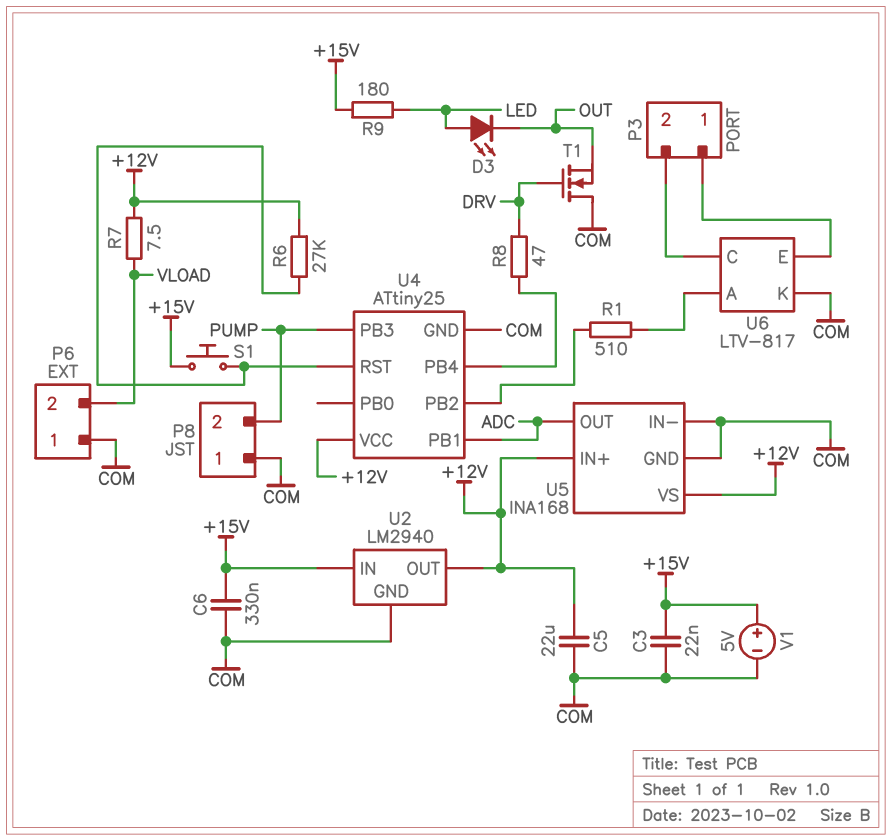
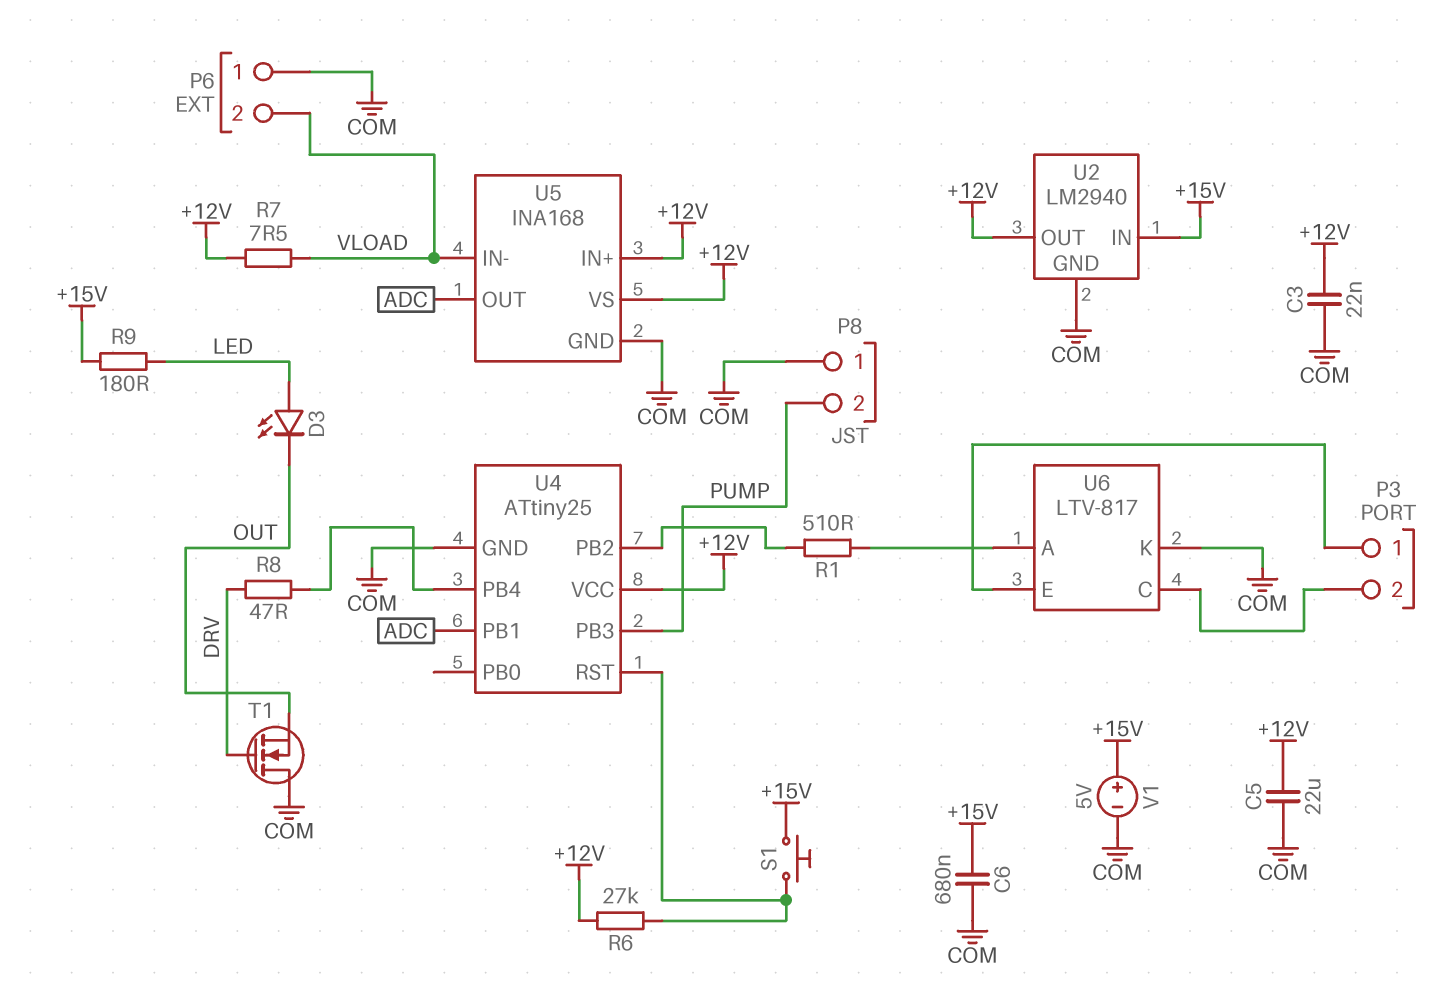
C3: 22nF (+15V, COM) -> 22nF (+12V, COM)
C6: 330nF (+15V, COM) -> 680nF (+15V, COM)
U5 pin IN-: COM -> VLOAD

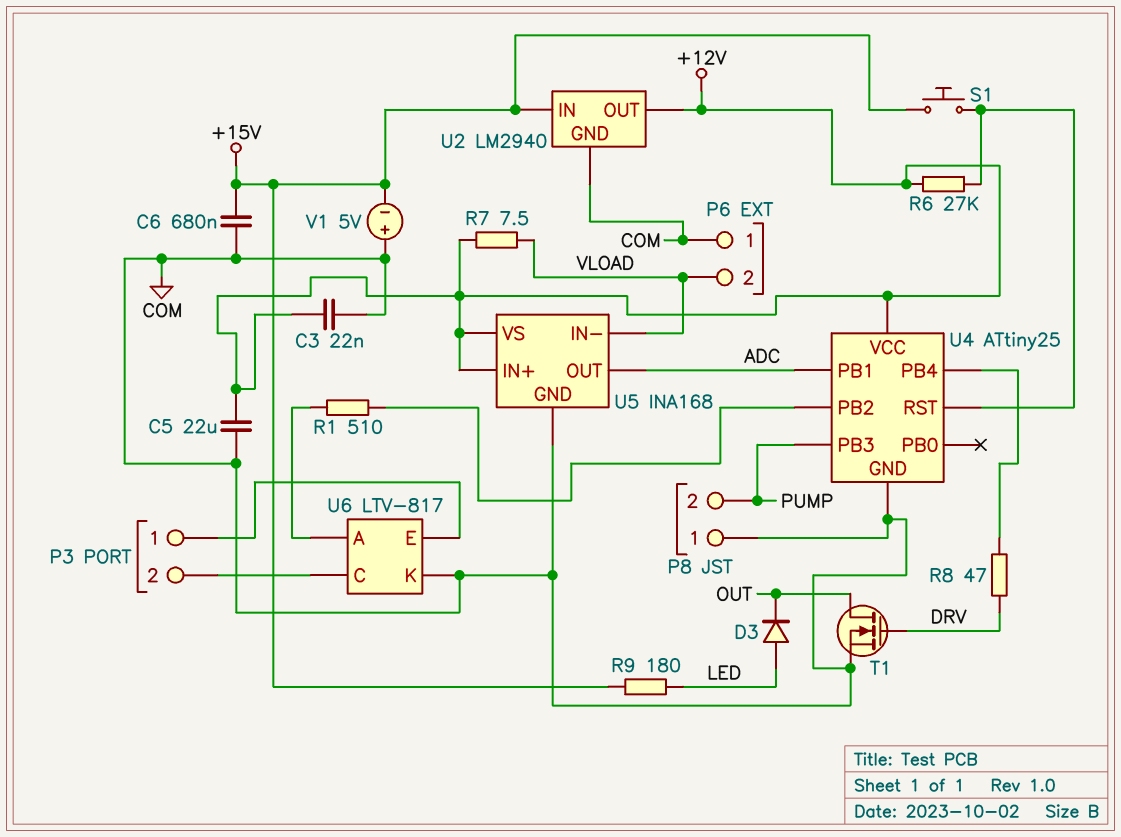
D3: LED (A LED, K OUT) -> diode (A LED, K OUT)
T1: NMOS (G DRV, D COM, S OUT) -> NMOS (G DRV, D OUT, S COM)
V1: 5V (plus +15V, minus COM) -> 5V (plus COM, minus +15V)

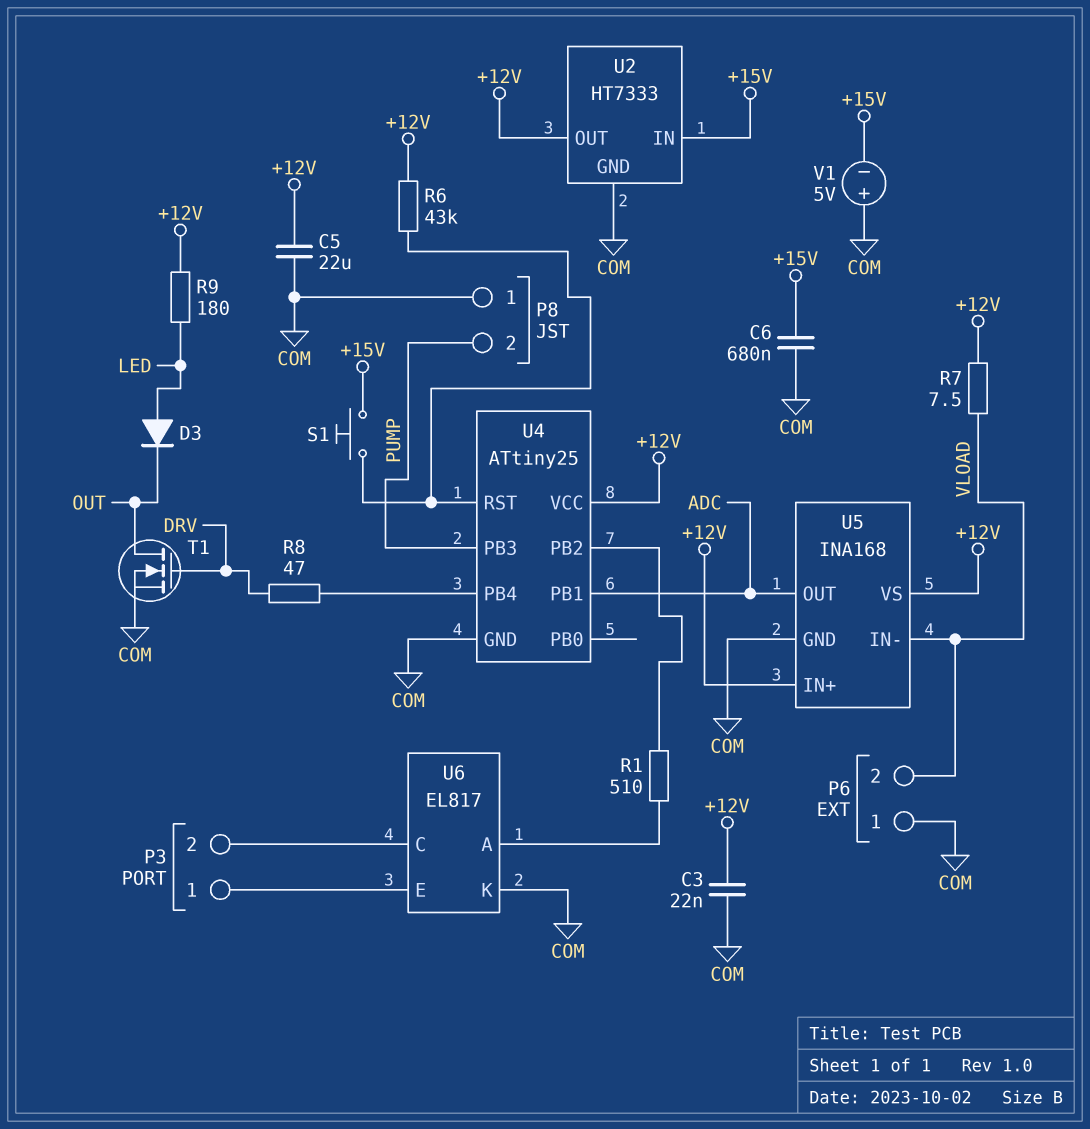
R6: 27k (+12V, U4/RST) -> 43k (+12V, U4/RST)
R9: 180 (+15V, LED) -> 180 (+12V, LED)
U2: LM2940 -> HT7333
U6: LTV-817 -> EL817

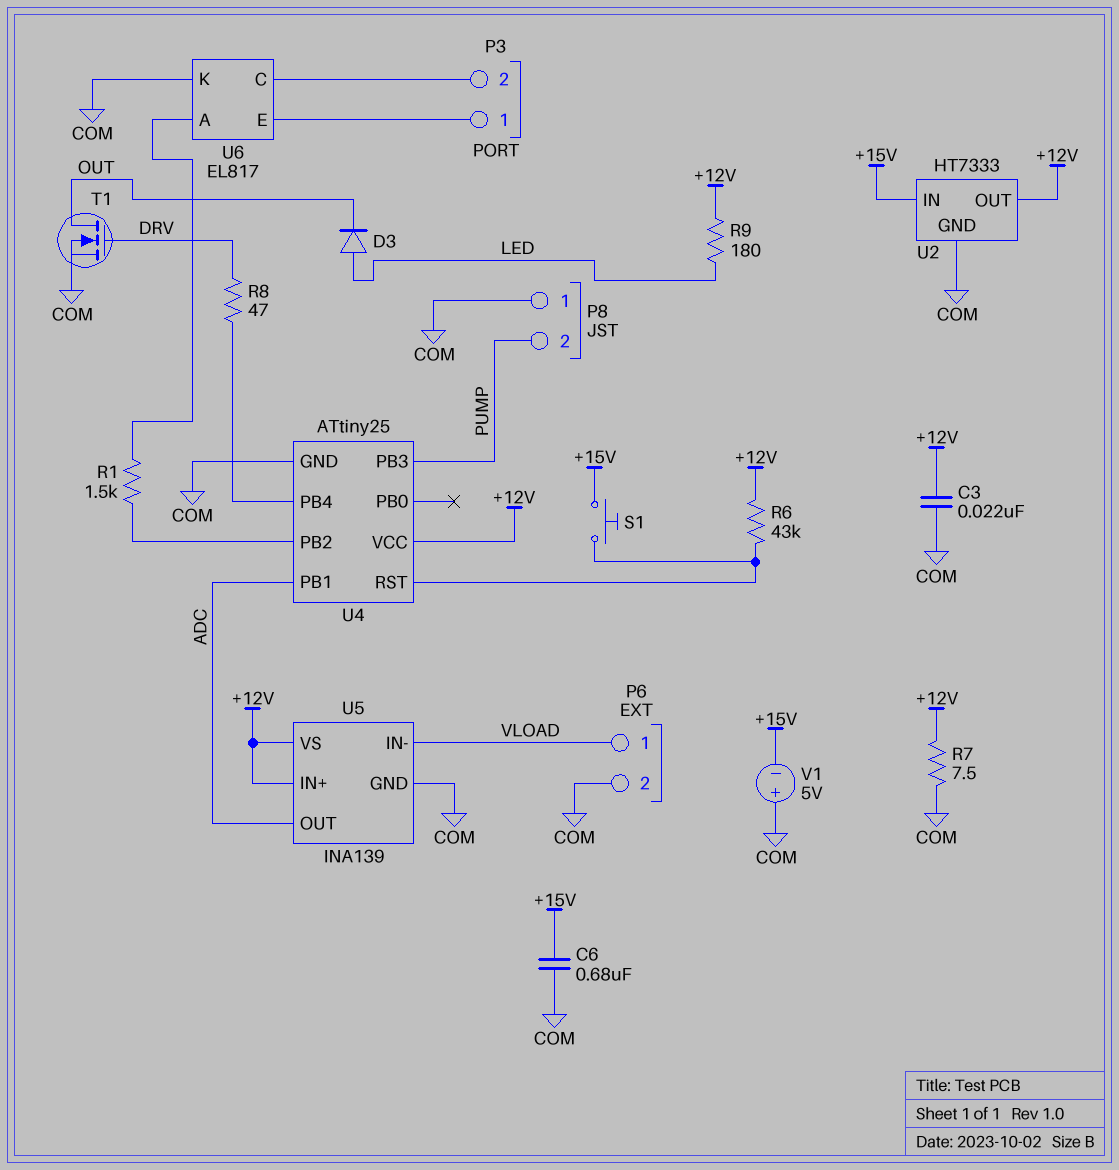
C5: 22uF (+12V, COM) -> none
P6 pin 1: COM -> VLOAD
P6 pin 2: VLOAD -> COM
R1: 510 (U4/PB2, U6/A) -> 1.5k (U4/PB2, U6/A)
R7: 7.5 (+12V, VLOAD) -> 7.5 (+12V, COM)
U5: INA168 -> INA139

